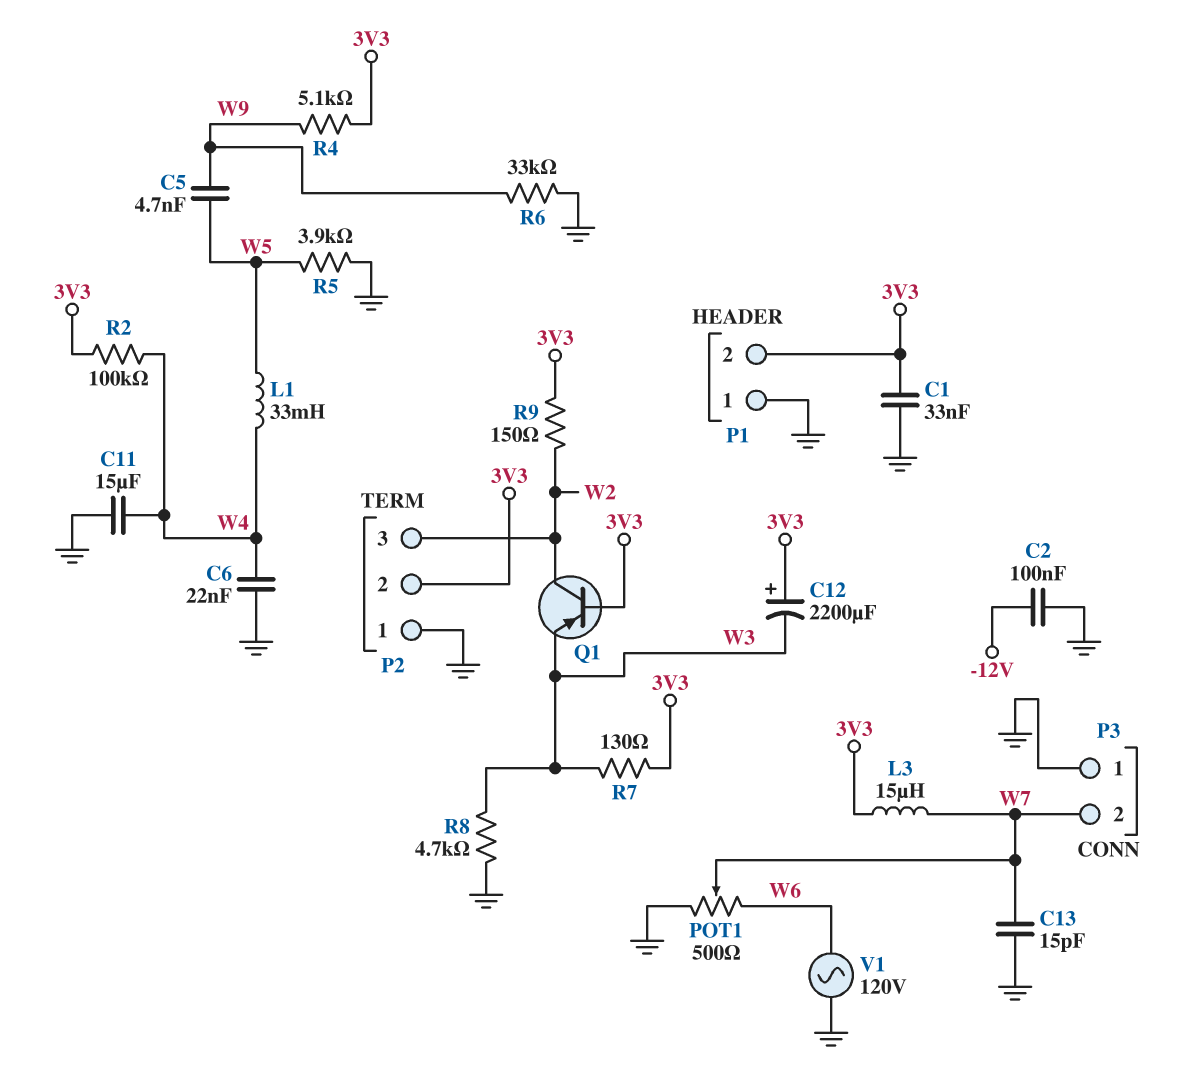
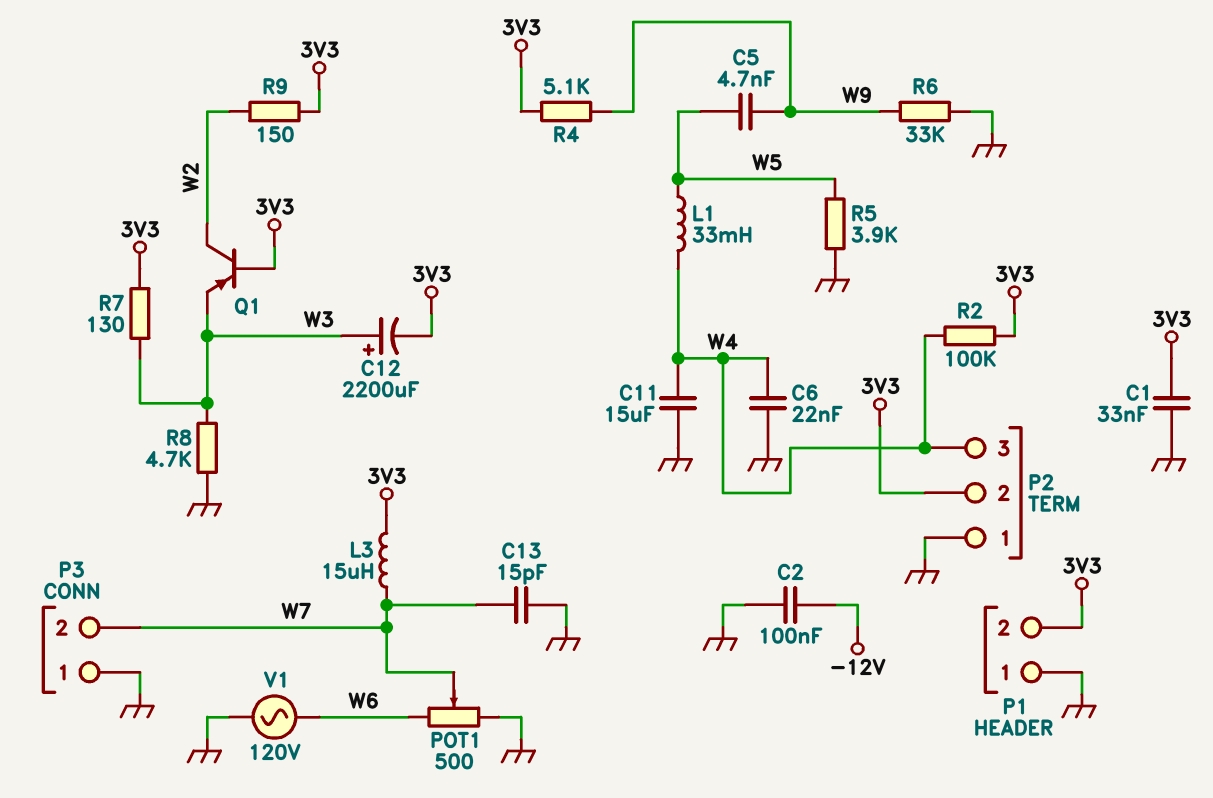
C12: 2200uF (plus 3V3, minus W3) -> 2200uF (plus W3, minus 3V3)
P2 pin 3: W2 -> W4

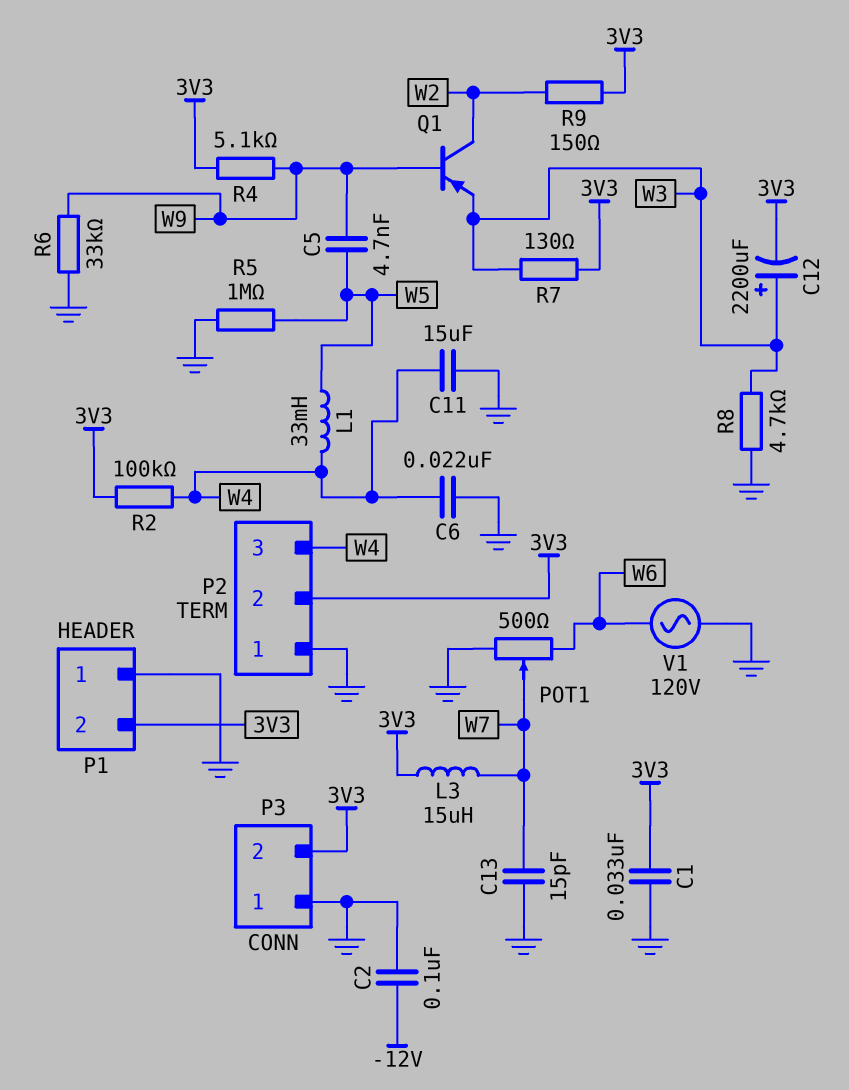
P3 pin 2: W7 -> 3V3
Q1: PNP (B 3V3, C W2, E W3) -> PNP (B W9, C W2, E W3)
R5: 3.9k (GND, W5) -> 1M (GND, W5)

